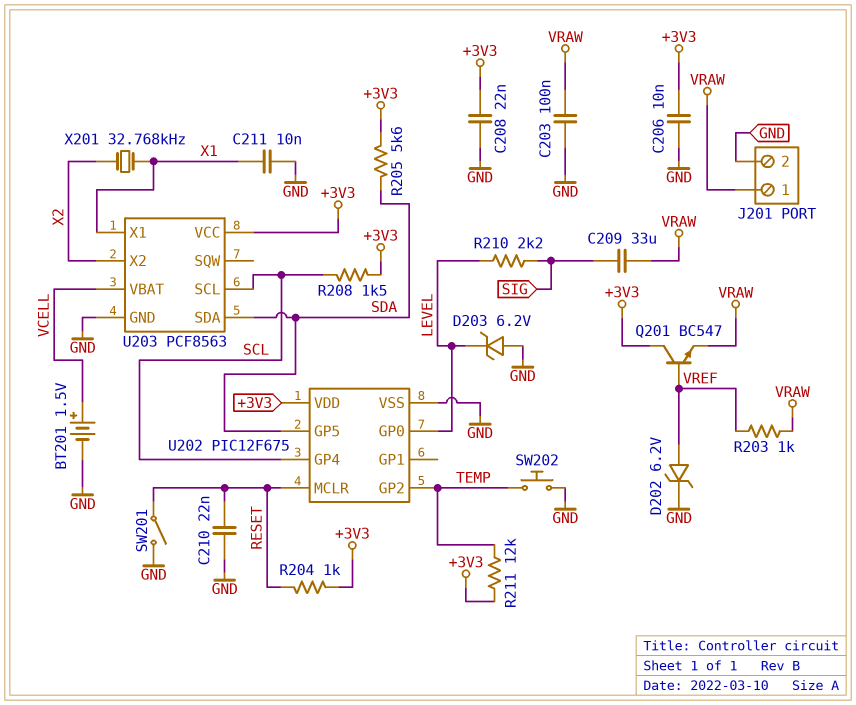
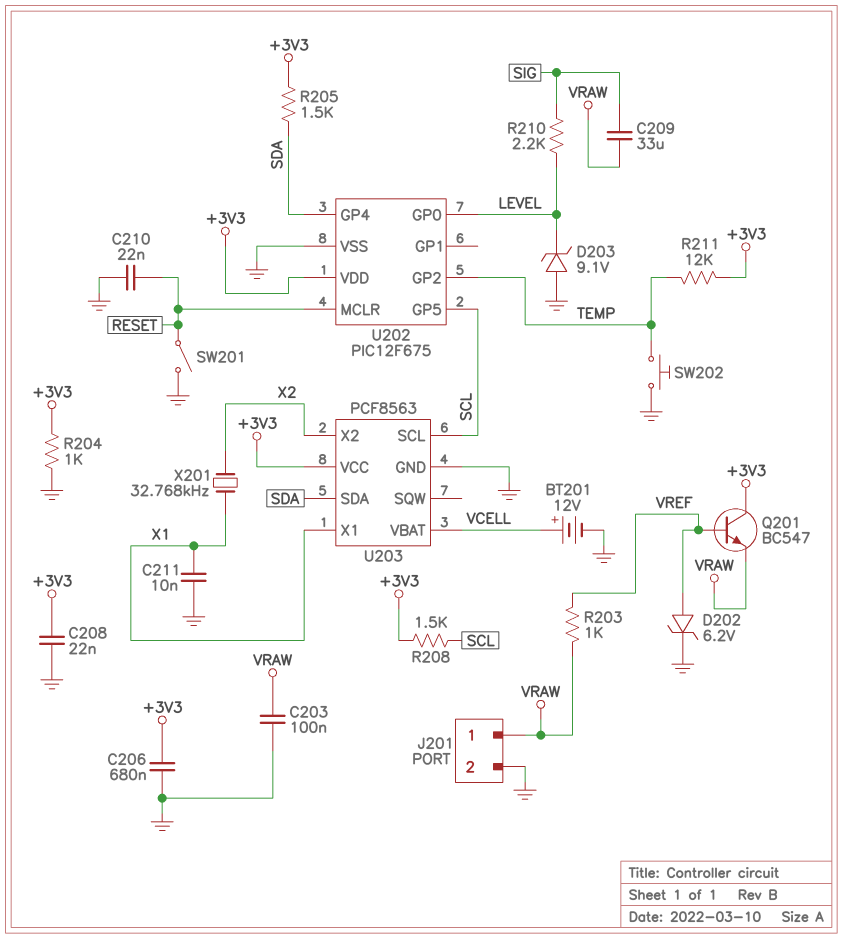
BT201: 1.5V (plus VCELL, minus GND) -> 12V (plus VCELL, minus GND)
C206: 10nF (+3V3, GND) -> 680nF (+3V3, GND)
D203: zener 6.2V (A GND, K LEVEL) -> zener 9.1V (A GND, K LEVEL)
R204: 1k (+3V3, RESET) -> 1k (+3V3, GND)
R205: 5.6k (+3V3, SDA) -> 1.5k (+3V3, SDA)
U202 pin GP4: SCL -> SDA
U202 pin GP5: SDA -> SCL

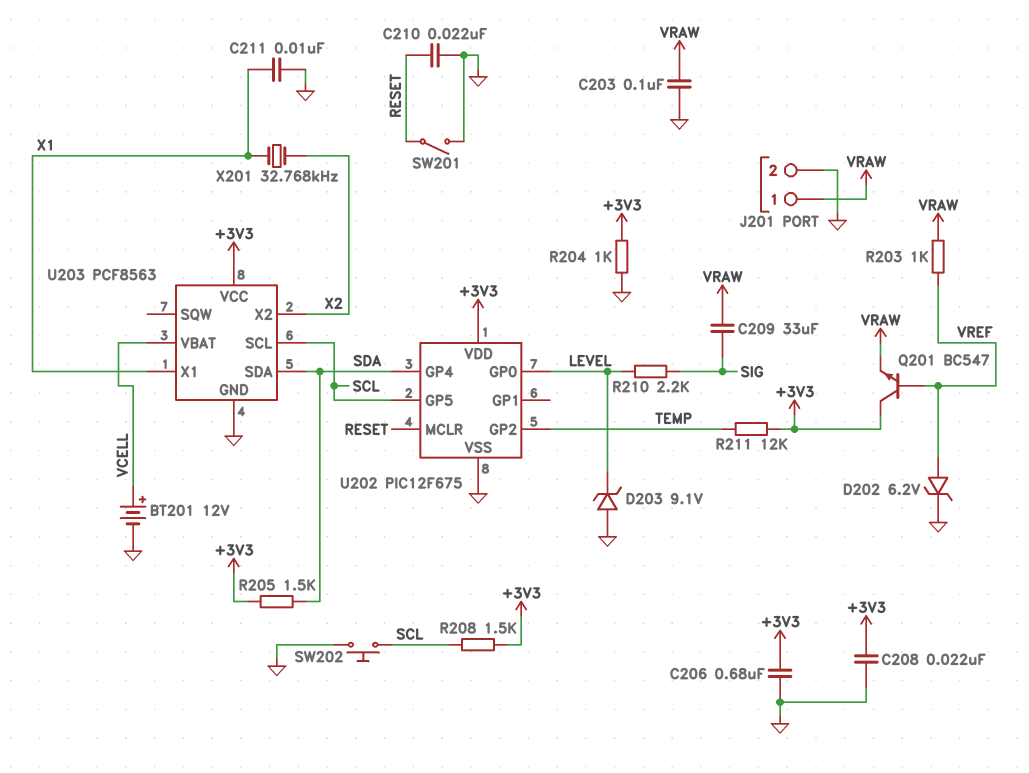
SW202: button (GND, TEMP) -> button (GND, SCL)

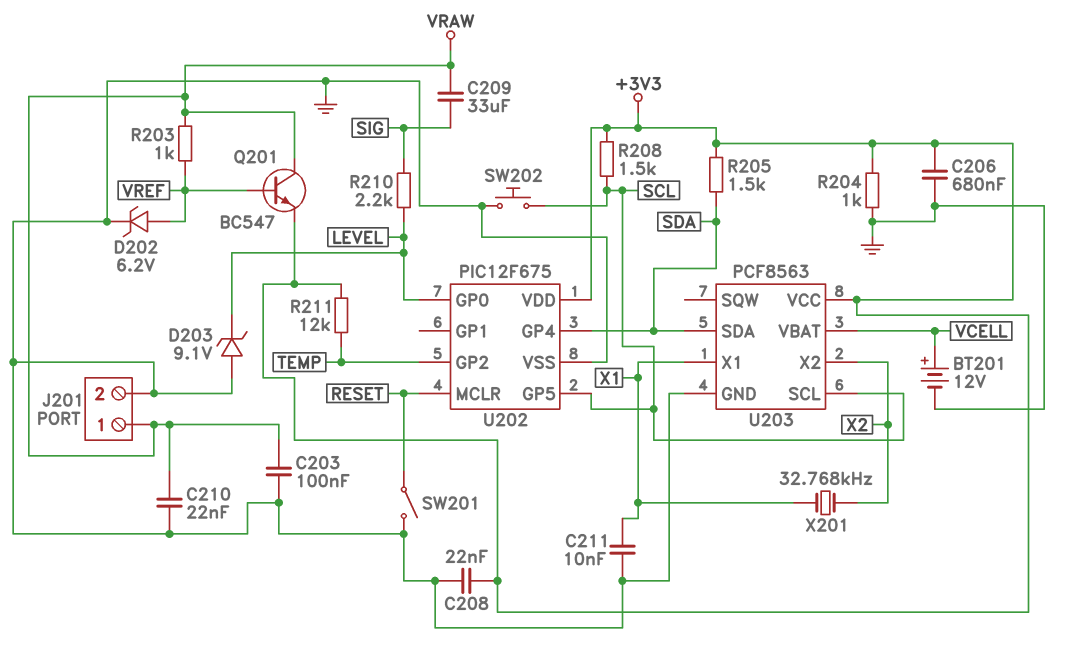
C210: 22nF (GND, RESET) -> 22nF (GND, VRAW)
Q201: NPN BC547 (B VREF, C +3V3, E VRAW) -> NPN BC547 (B VREF, C VRAW, E +3V3)

